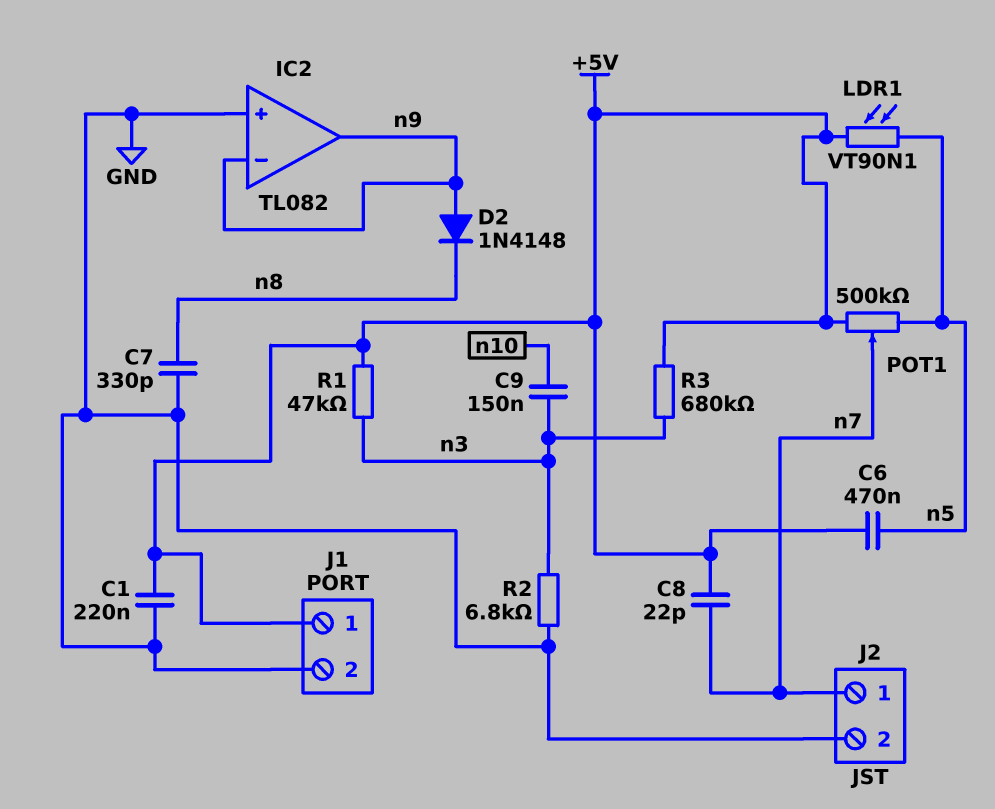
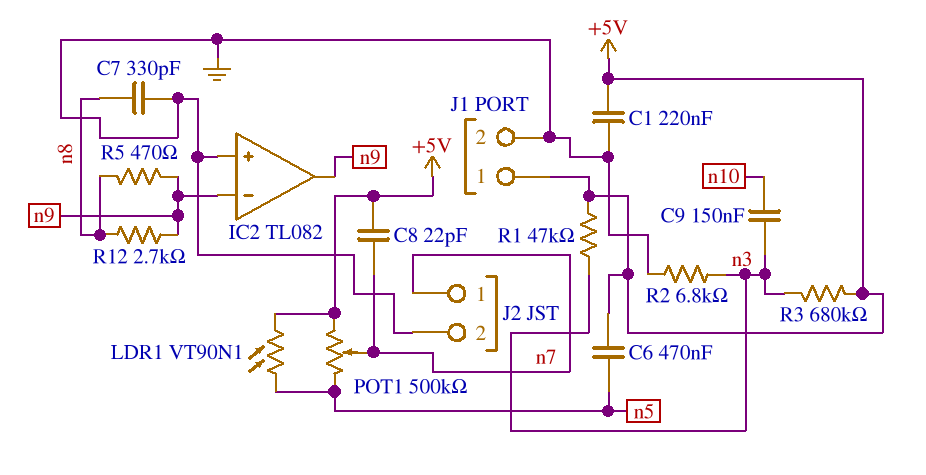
D2: diode 1N4148 (A n9, K n8) -> none
R5: none -> 470 (n8, n9)
R12: none -> 2.7k (n8, n9)

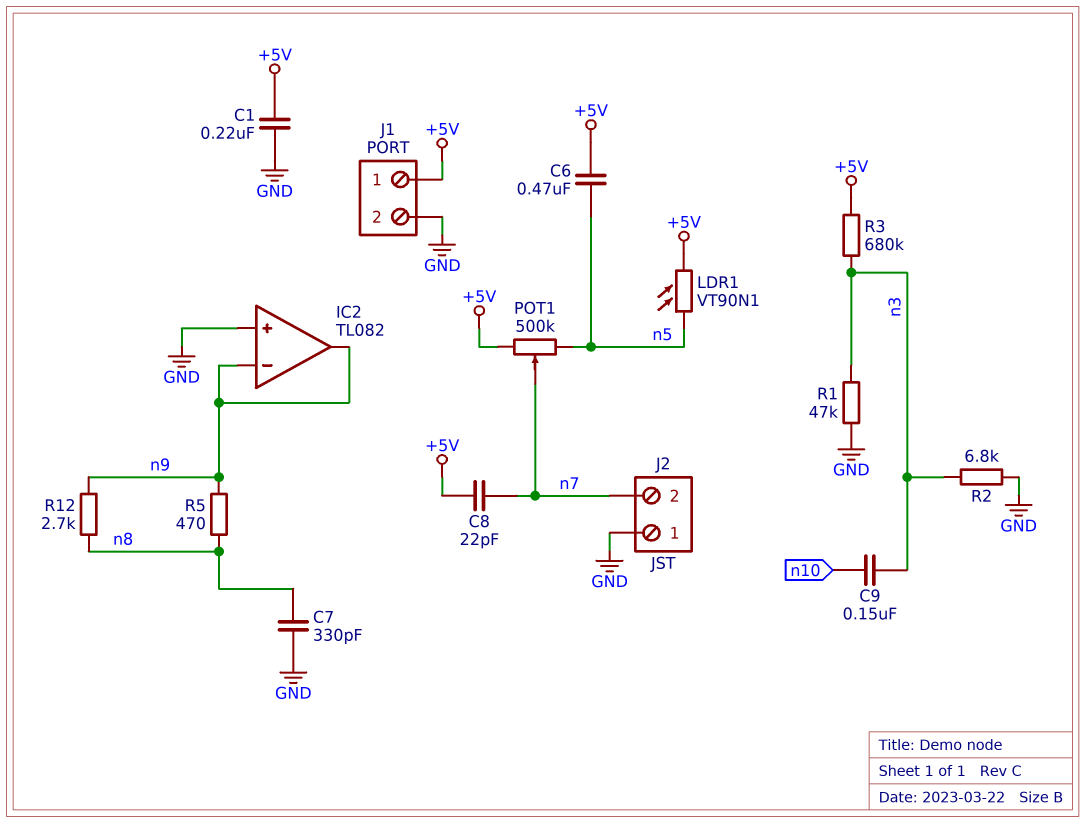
J2 pin 1: n7 -> GND
J2 pin 2: GND -> n7
R1: 47k (+5V, n3) -> 47k (GND, n3)

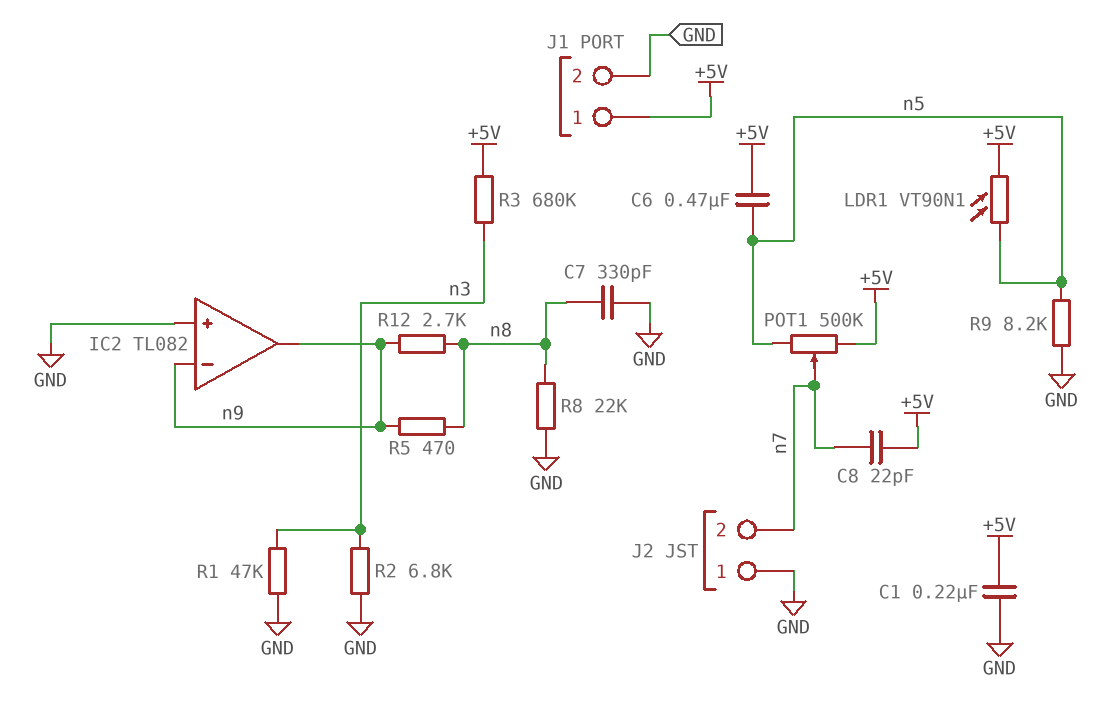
C9: 150nF (n3, n10) -> none
R8: none -> 22k (GND, n8)
R9: none -> 8.2k (GND, n5)

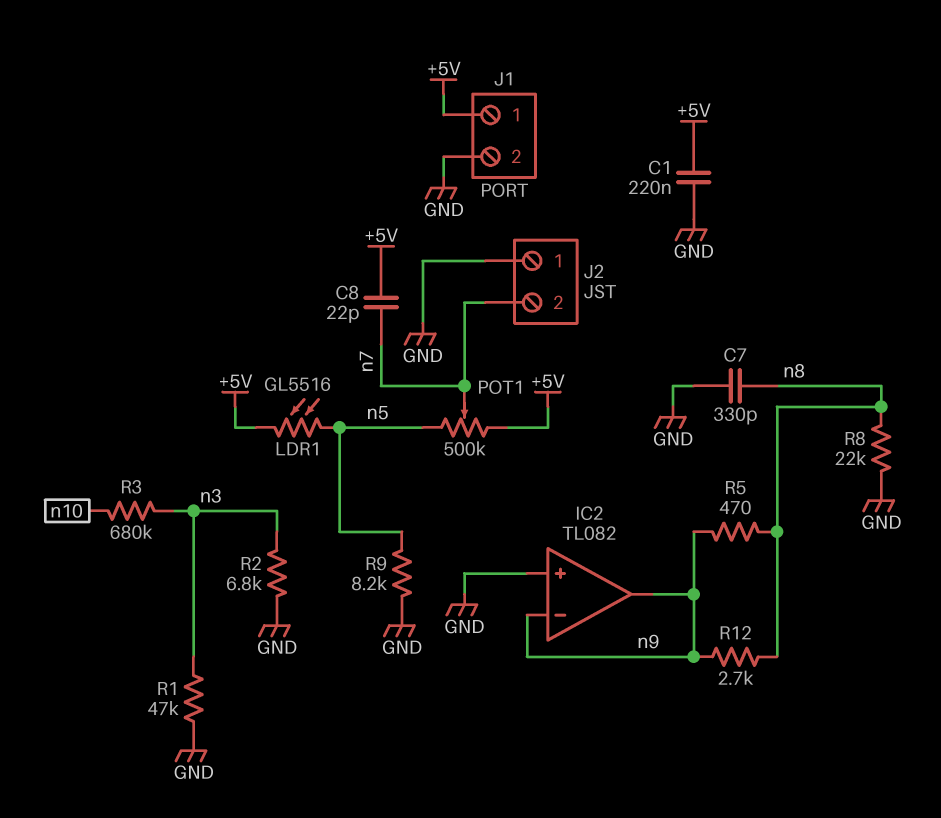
C6: 470nF (+5V, n5) -> none
LDR1: VT90N1 (+5V, n5) -> GL5516 (+5V, n5)
R3: 680k (+5V, n3) -> 680k (n3, n10)

